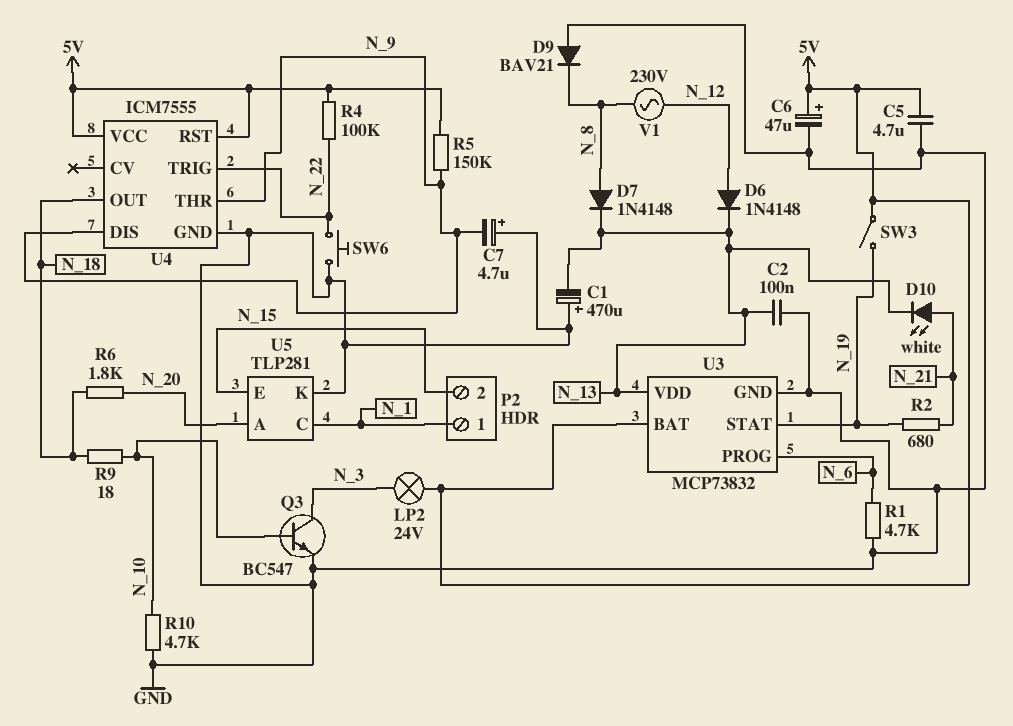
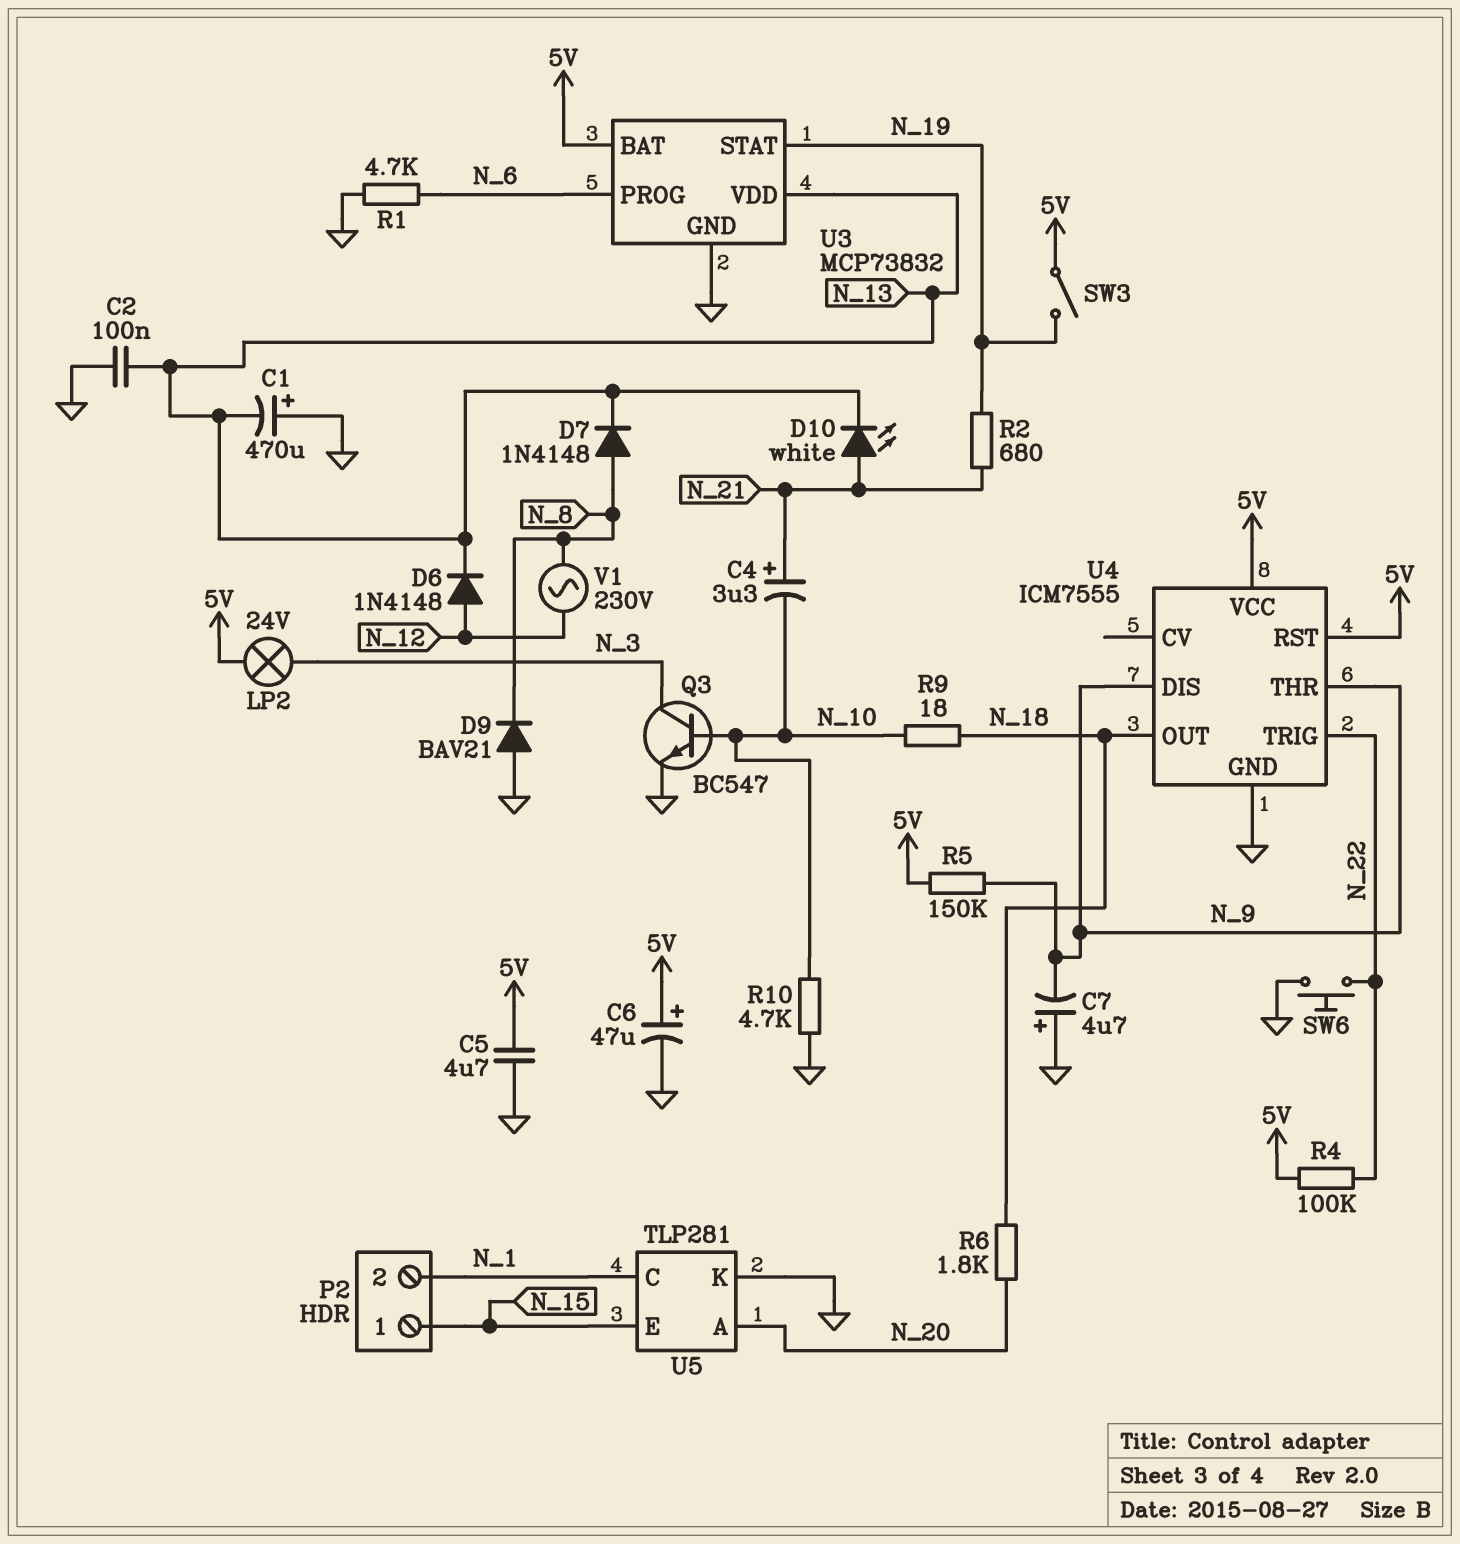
C4: none -> 3.3uF (plus N_21, minus N_10)
P2 pin 1: N_1 -> N_15
P2 pin 2: N_15 -> N_1

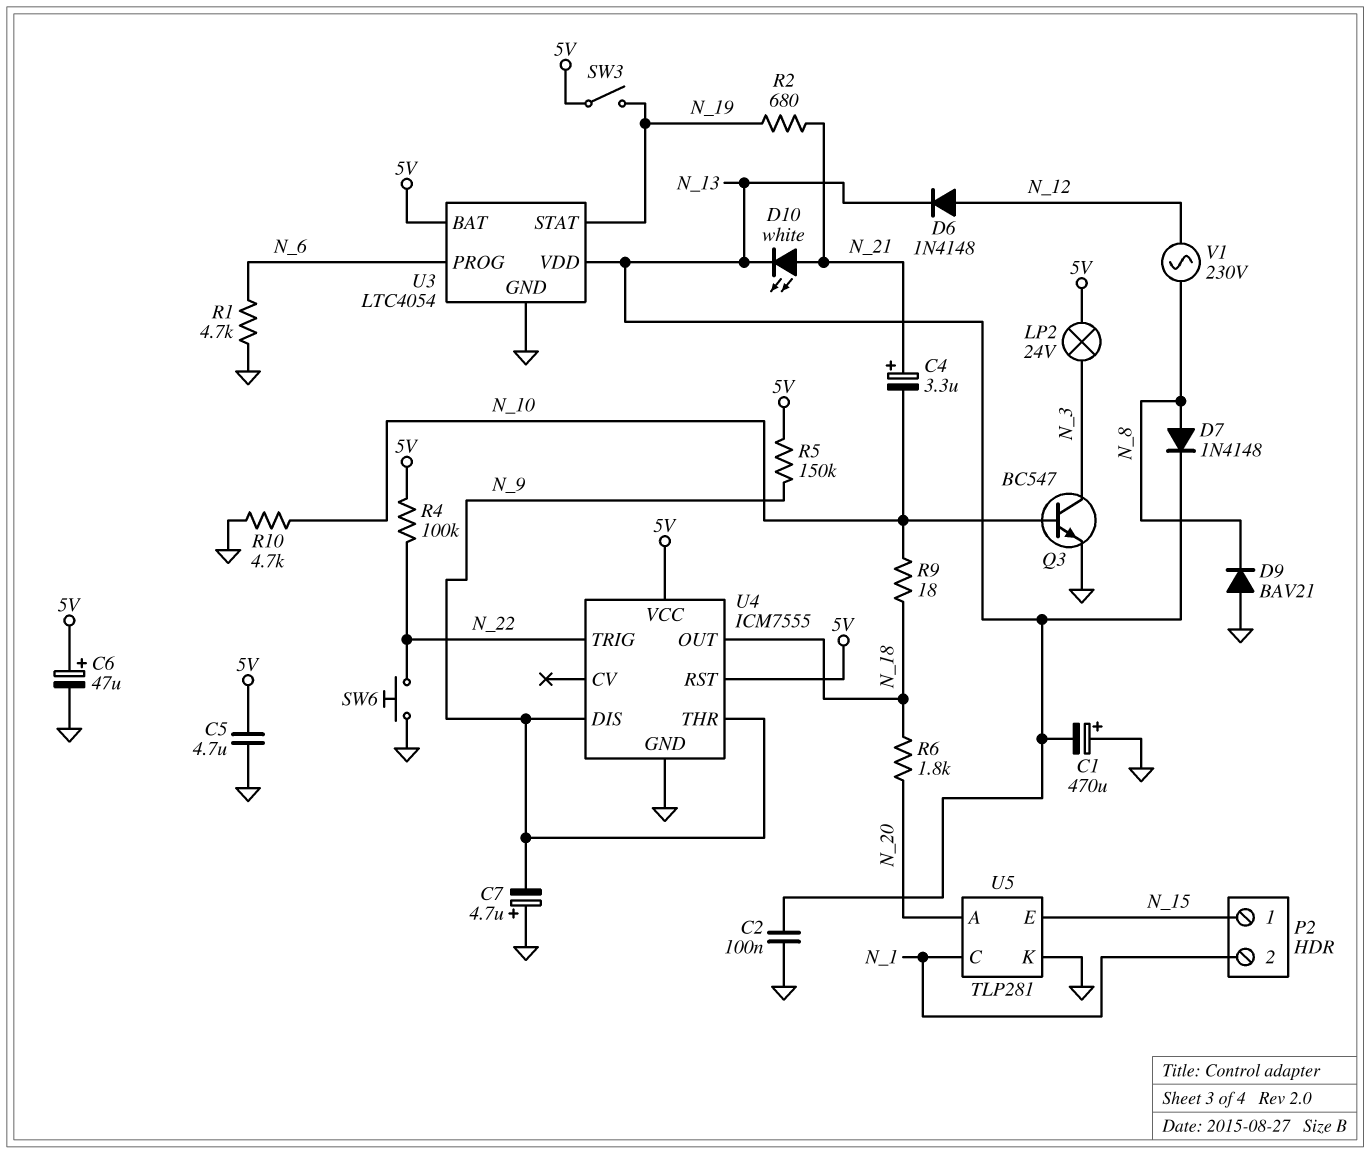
U3: MCP73832 -> LTC4054

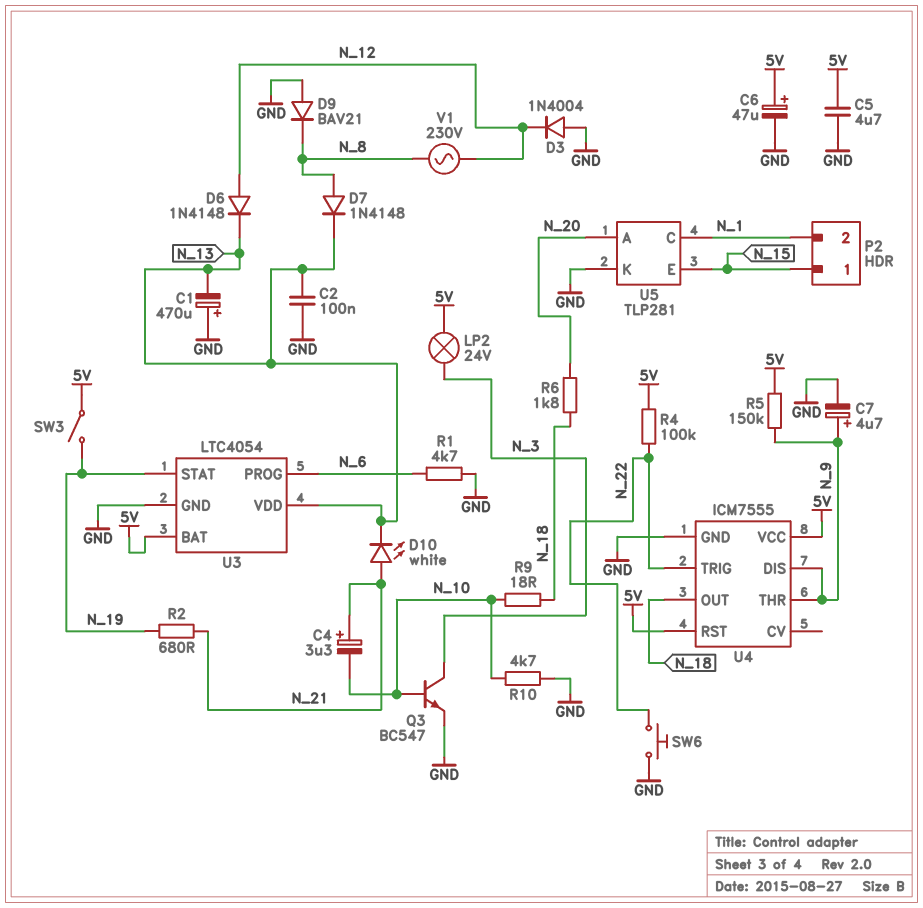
C7: 4.7uF (plus GND, minus N_9) -> 4.7uF (plus N_9, minus GND)
D3: none -> diode 1N4004 (A GND, K N_12)

